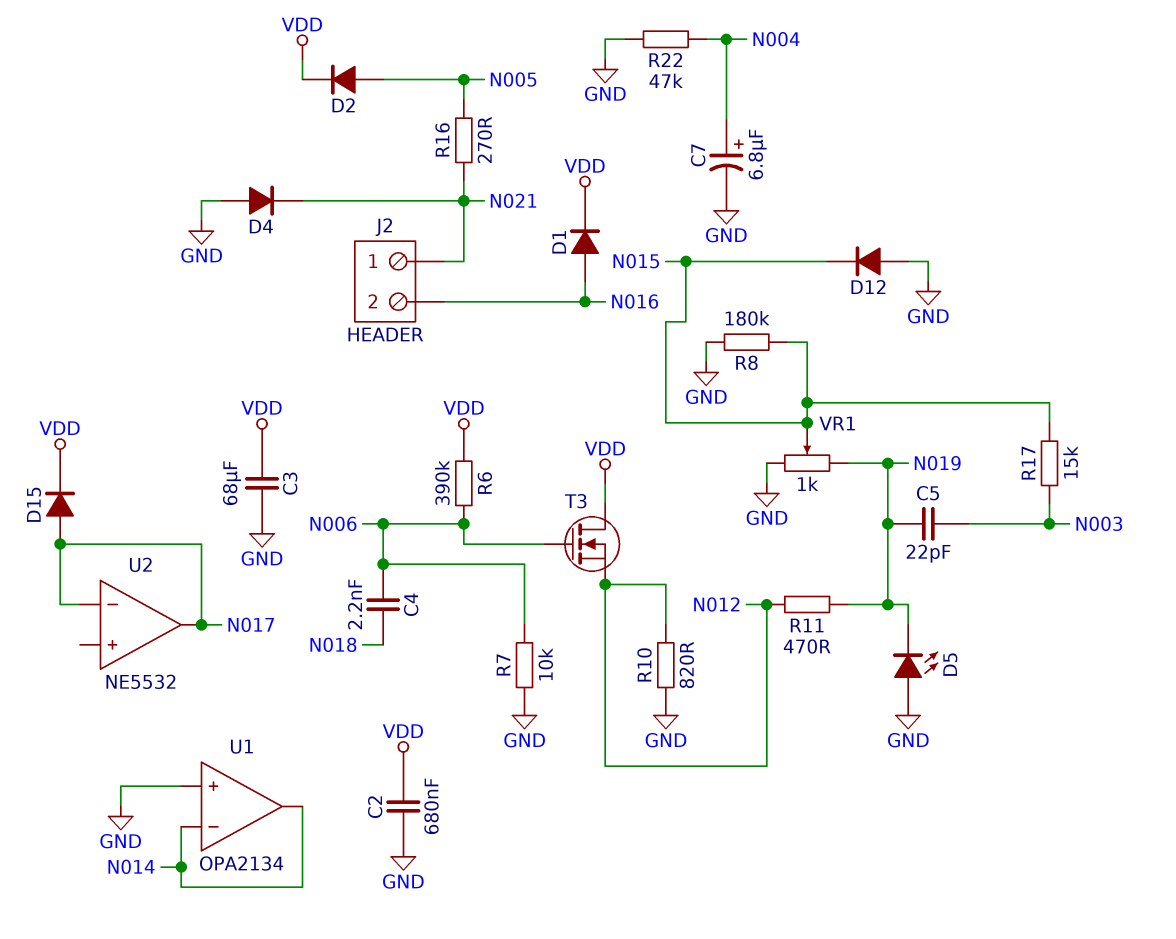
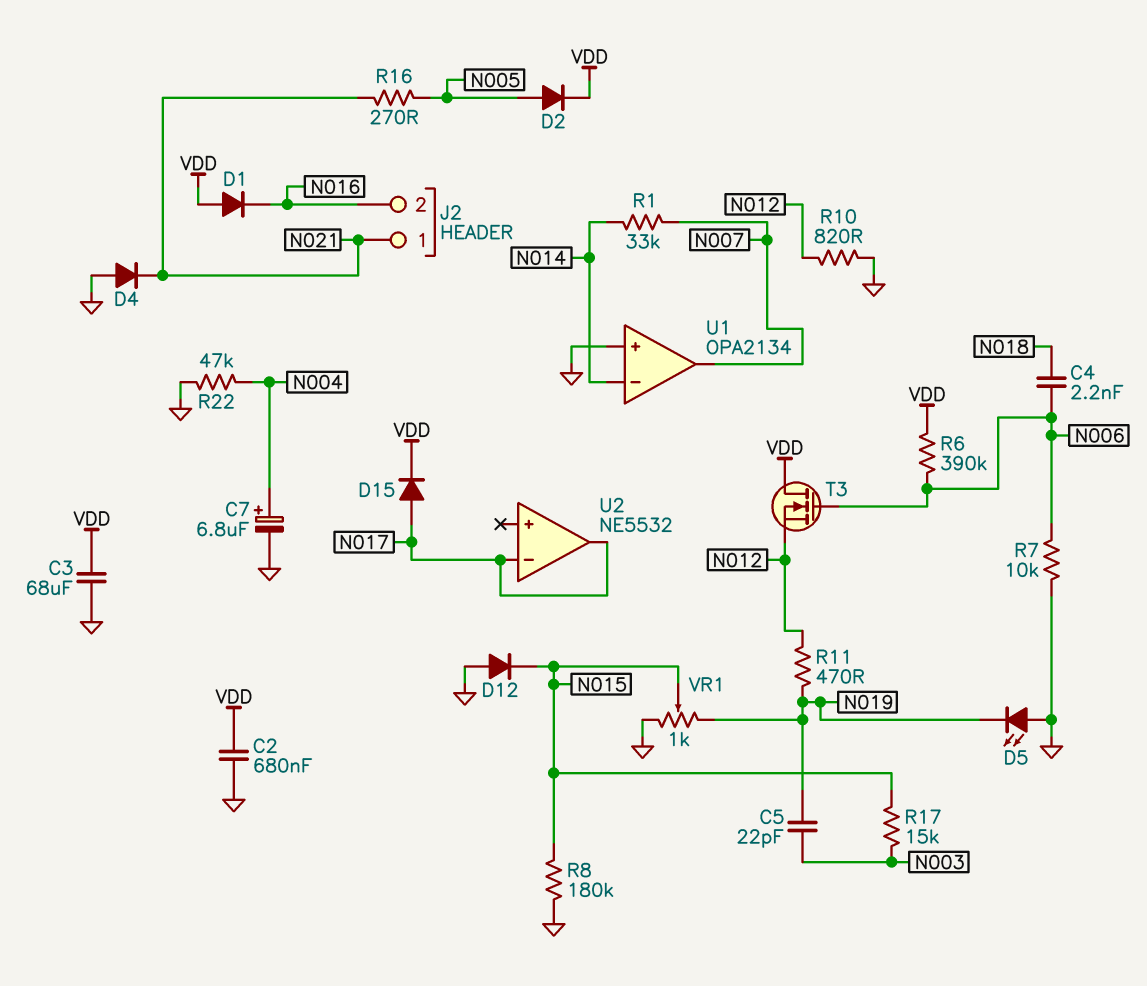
D1: diode (A N016, K VDD) -> diode (A VDD, K N016)
R1: none -> 33k (N007, N014)
U1 pin out: N014 -> N007

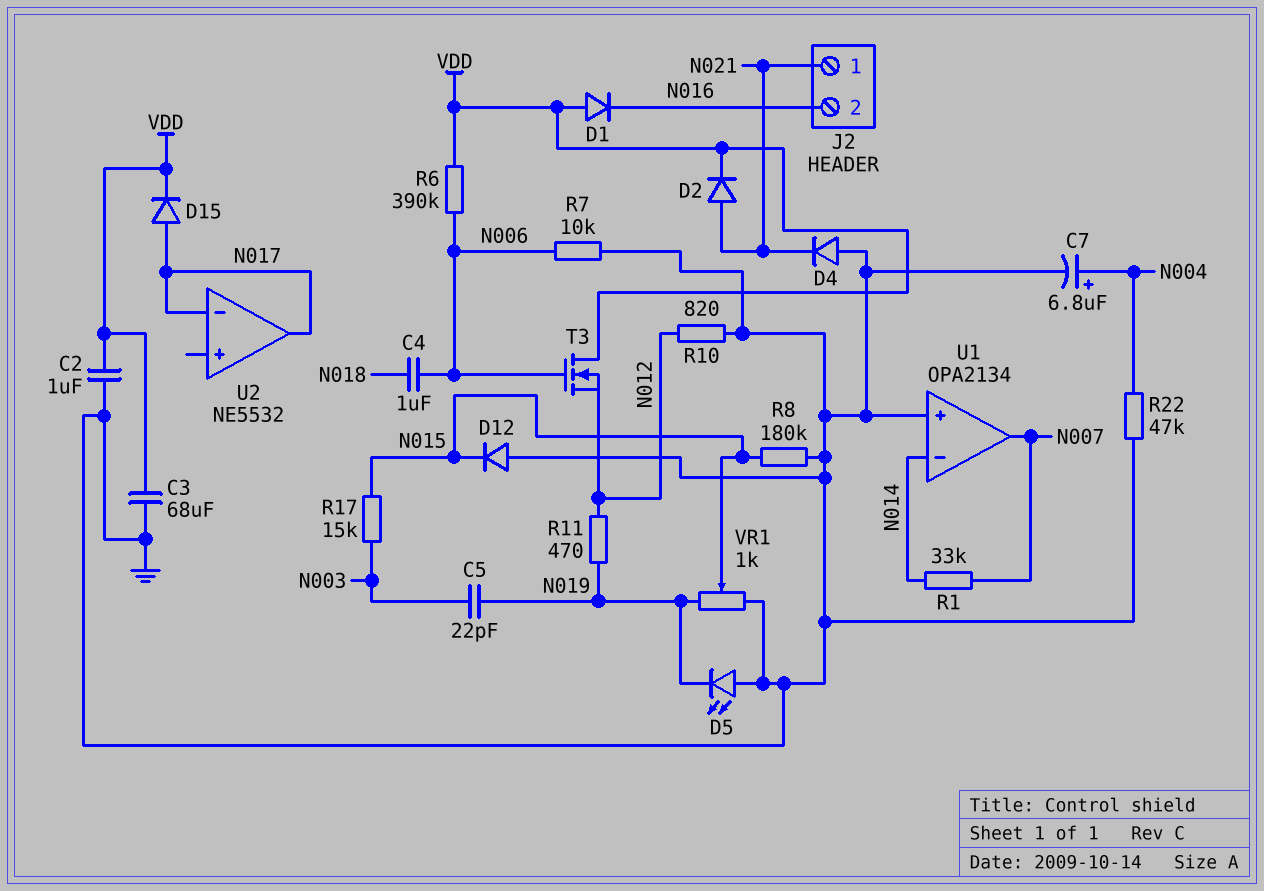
C2: 680nF (GND, VDD) -> 1uF (GND, VDD)
C4: 2.2nF (N006, N018) -> 1uF (N006, N018)
D2: diode (A N005, K VDD) -> diode (A N021, K VDD)
R16: 270 (N005, N021) -> none

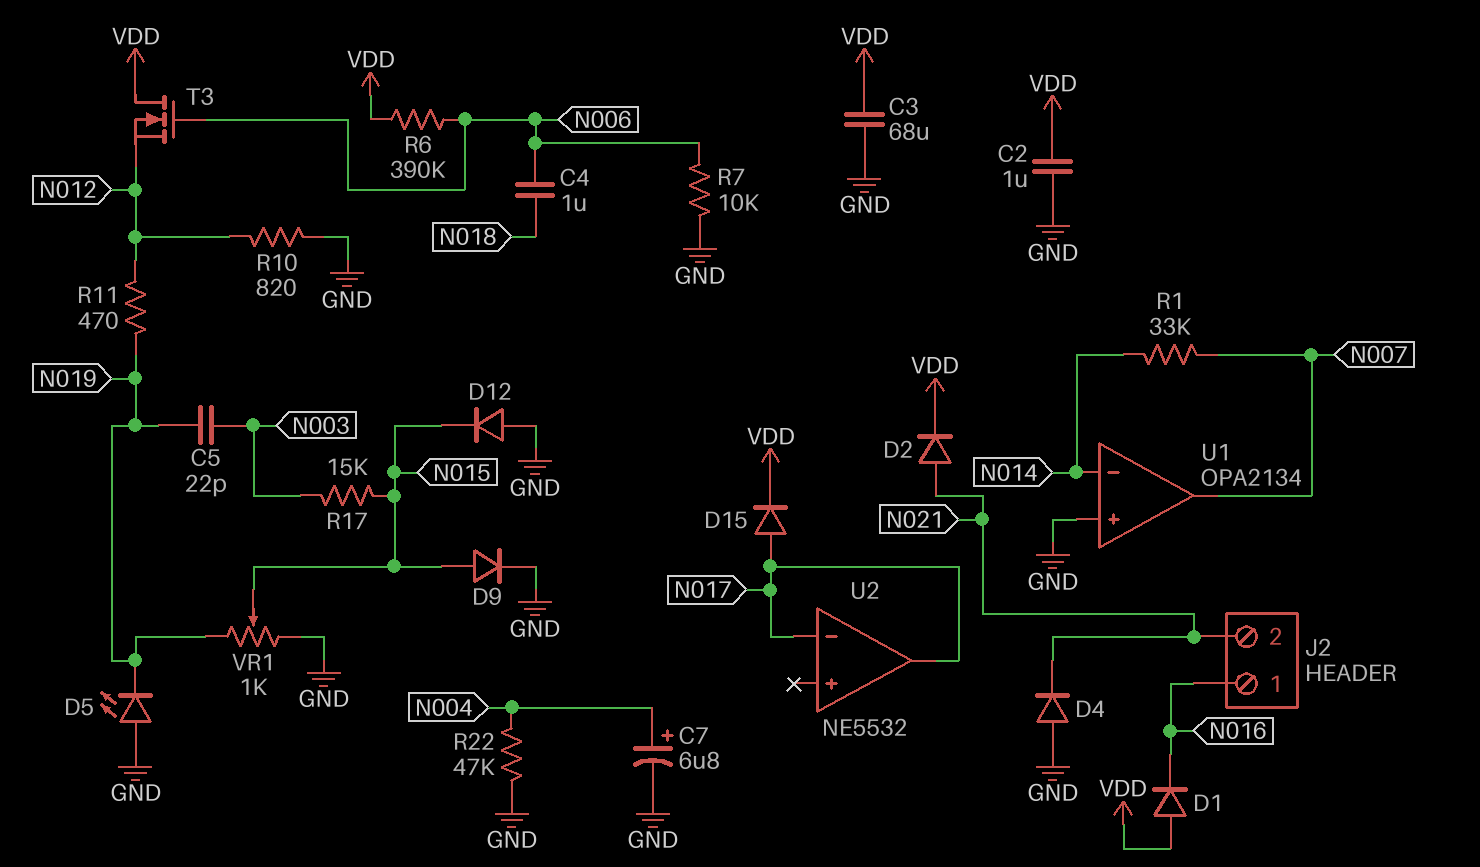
D9: none -> diode (A N015, K GND)
J2 pin 1: N021 -> N016
J2 pin 2: N016 -> N021
R8: 180k (GND, N015) -> none

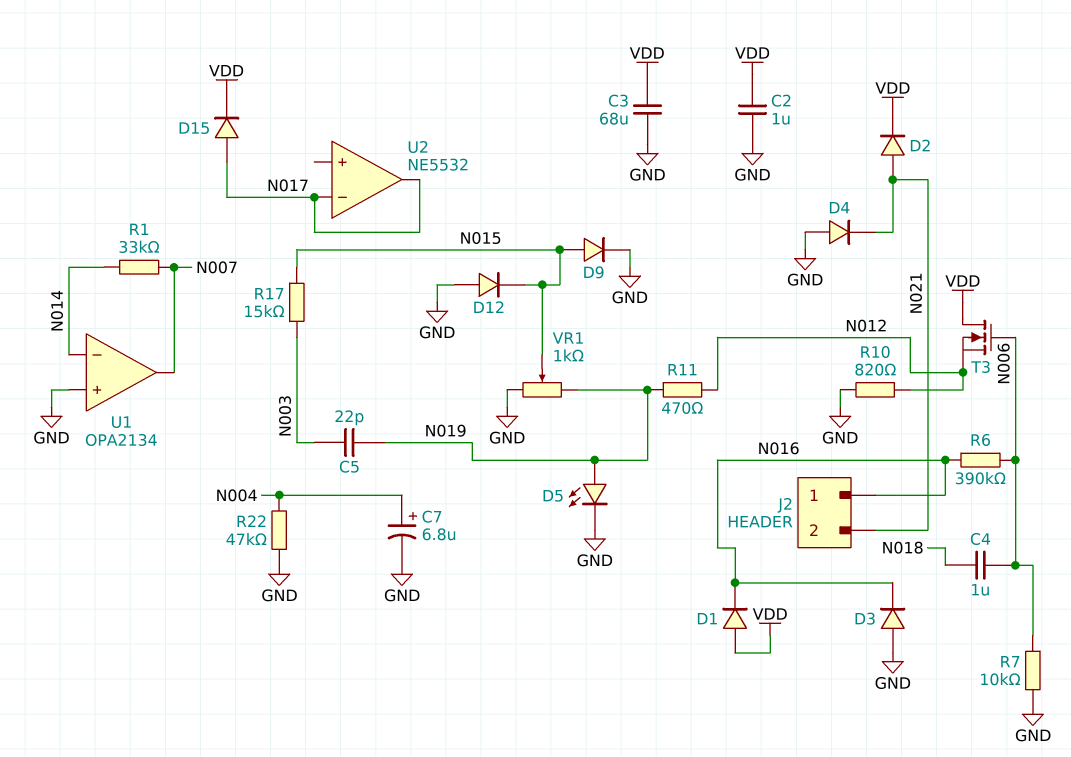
D3: none -> diode (A GND, K N016)
D5: LED (A GND, K N019) -> LED (A N019, K GND)
R6: 390k (N006, VDD) -> 390k (N006, N016)

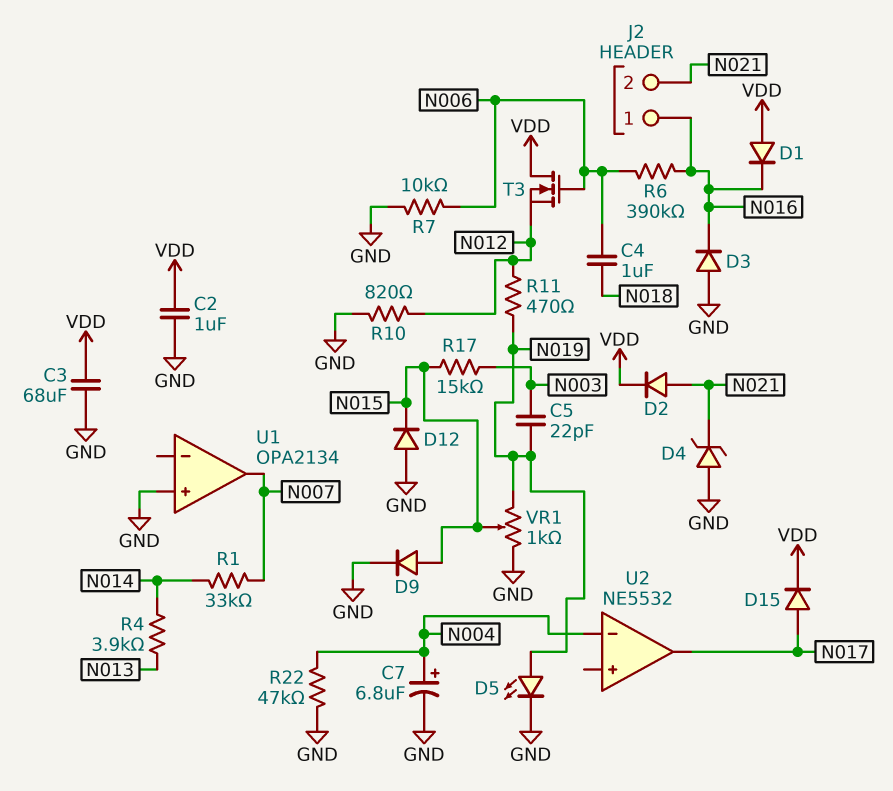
D4: diode (A GND, K N021) -> zener (A GND, K N021)
R4: none -> 3.9k (N013, N014)
U1 pin in-: N014 -> none
U2 pin in-: N017 -> N004

